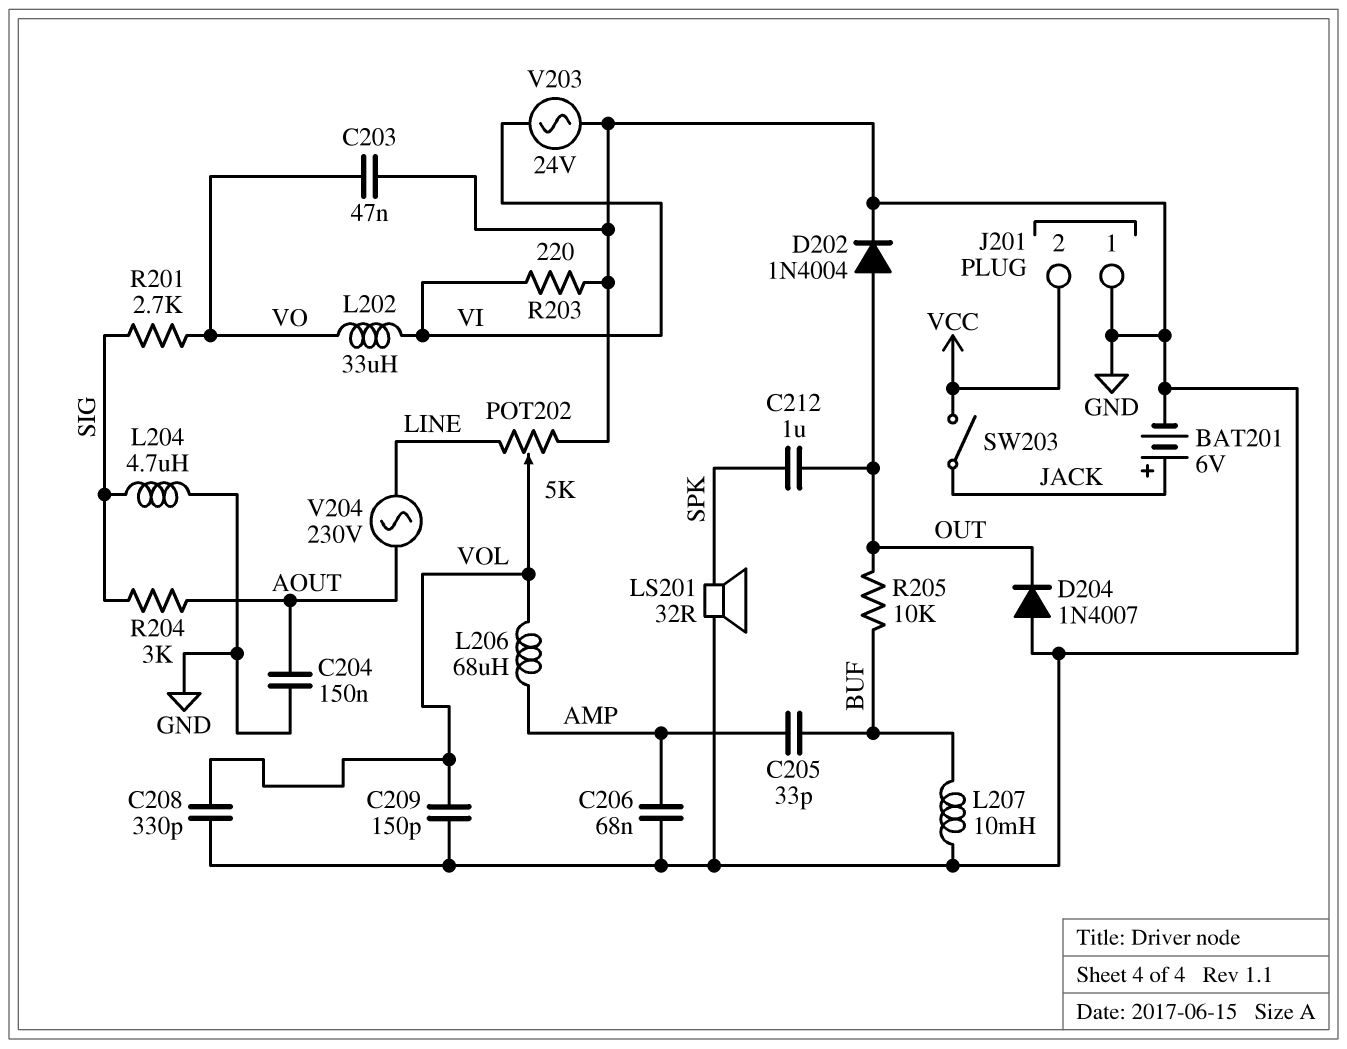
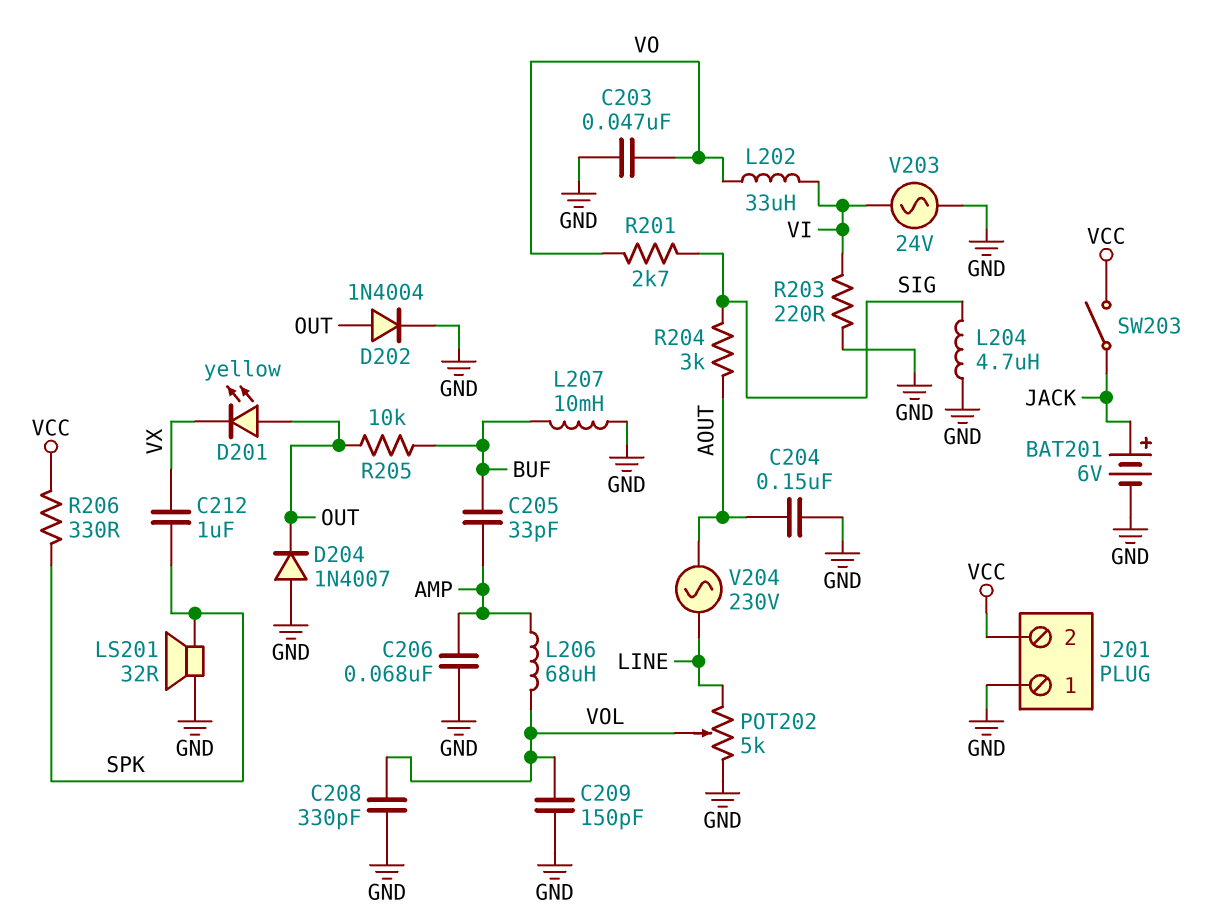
C212: 1uF (OUT, SPK) -> 1uF (SPK, VX)
D201: none -> LED yellow (A OUT, K VX)
R206: none -> 330 (SPK, VCC)

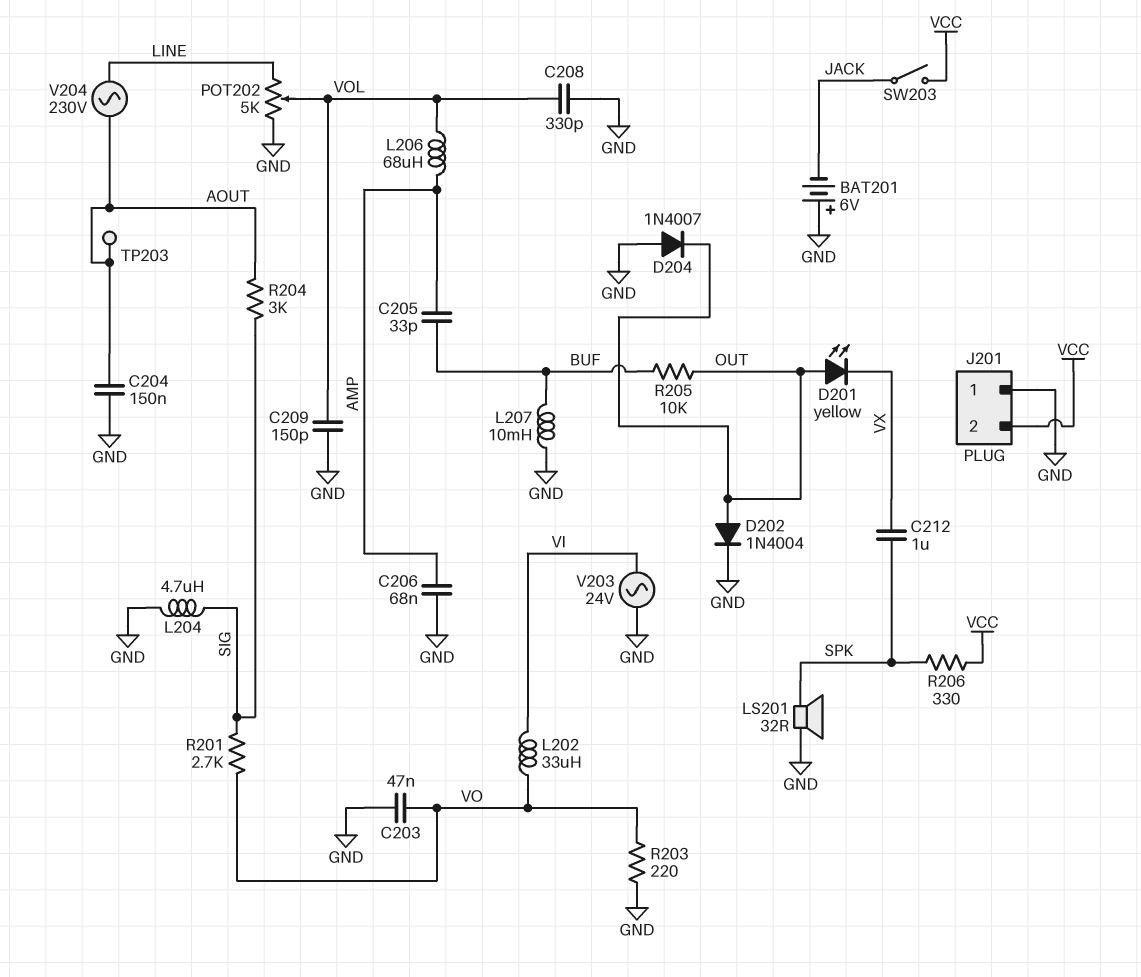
BAT201: 6V (plus JACK, minus GND) -> 6V (plus GND, minus JACK)
R203: 220 (GND, VI) -> 220 (GND, VO)
TP203: none -> test point (AOUT)

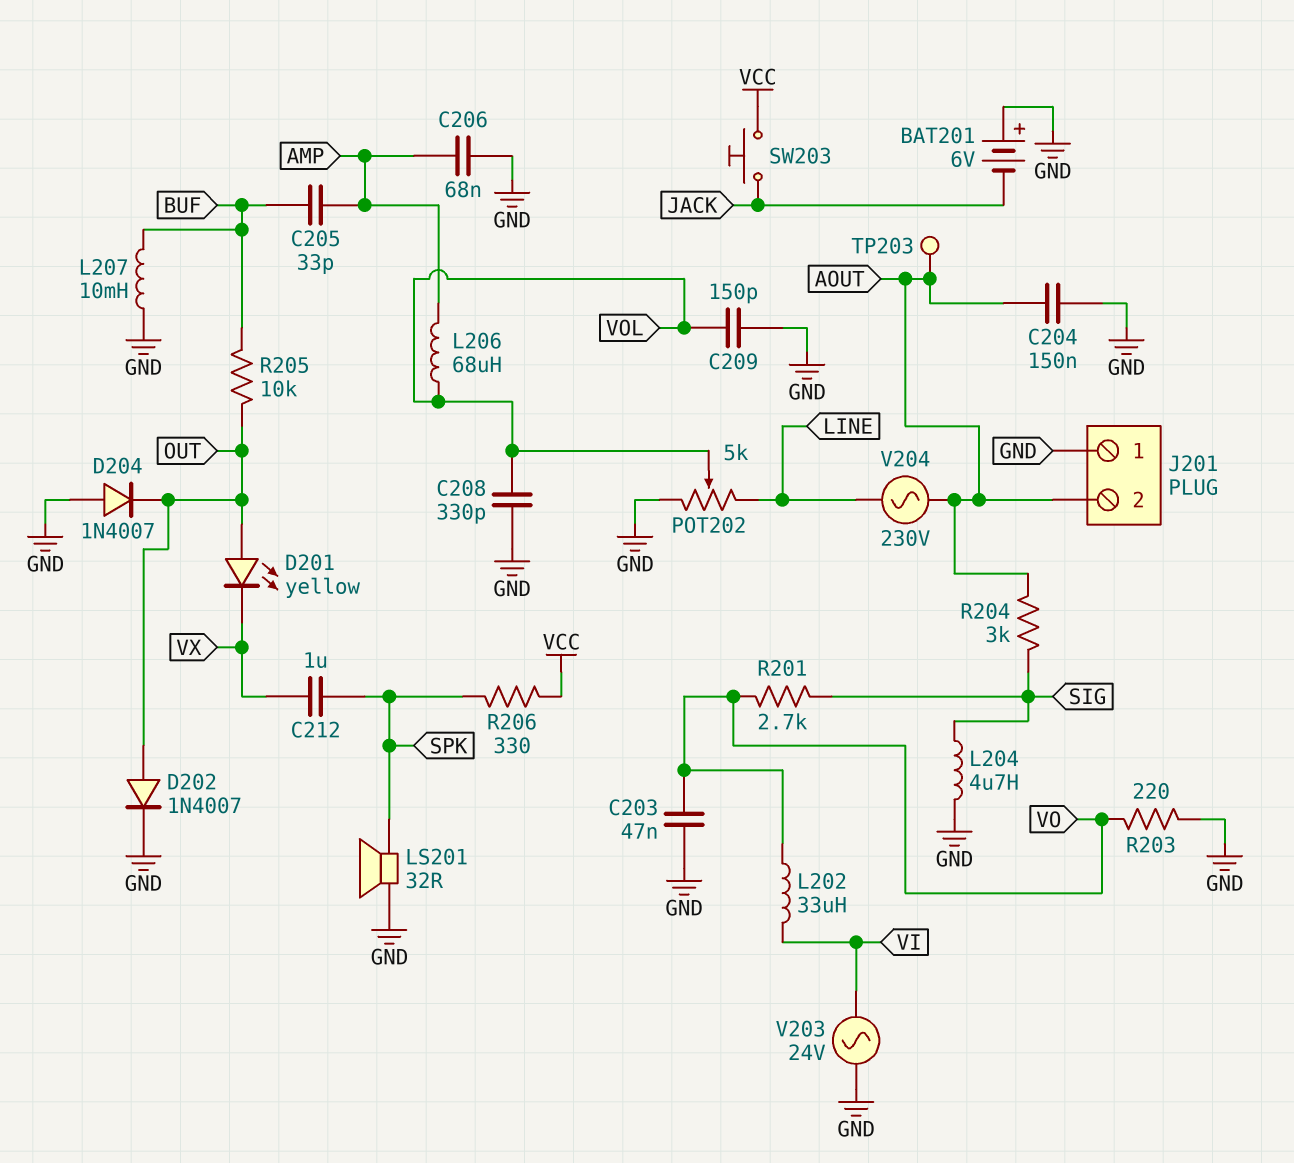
D202: diode 1N4004 (A OUT, K GND) -> diode 1N4007 (A OUT, K GND)
J201 pin 2: VCC -> AOUT
SW203: switch (JACK, VCC) -> button (JACK, VCC)

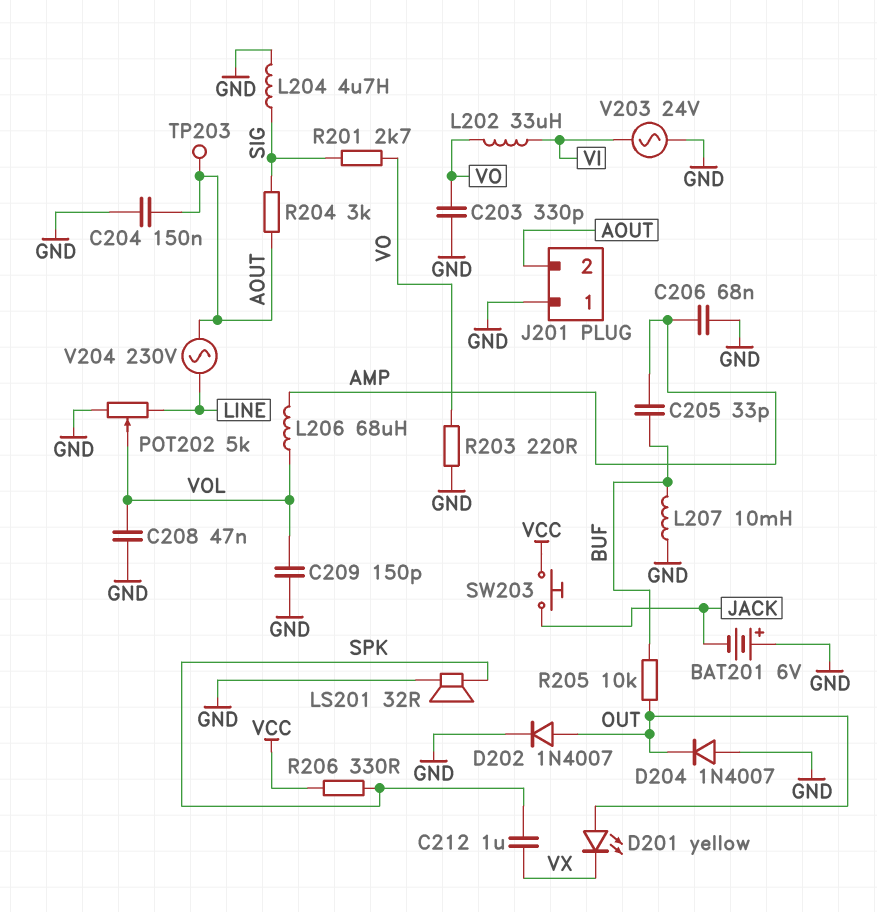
C203: 47nF (GND, VO) -> 330pF (GND, VO)
C208: 330pF (GND, VOL) -> 47nF (GND, VOL)

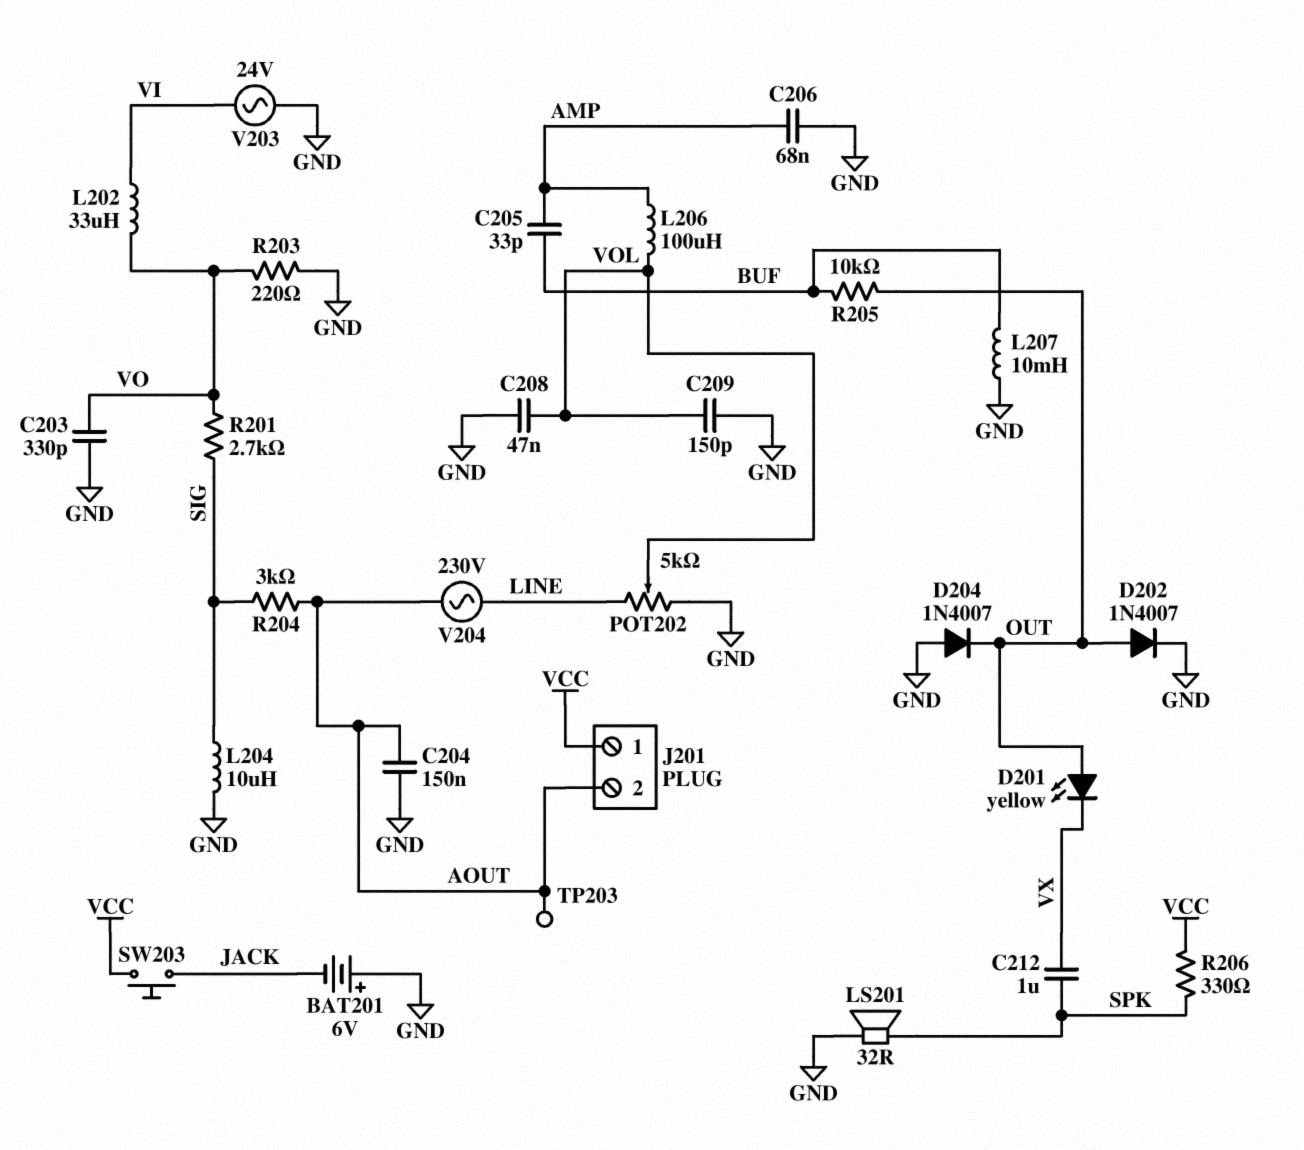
J201 pin 1: GND -> VCC
L204: 4.7uH (GND, SIG) -> 10uH (GND, SIG)
L206: 68uH (AMP, VOL) -> 100uH (AMP, VOL)

